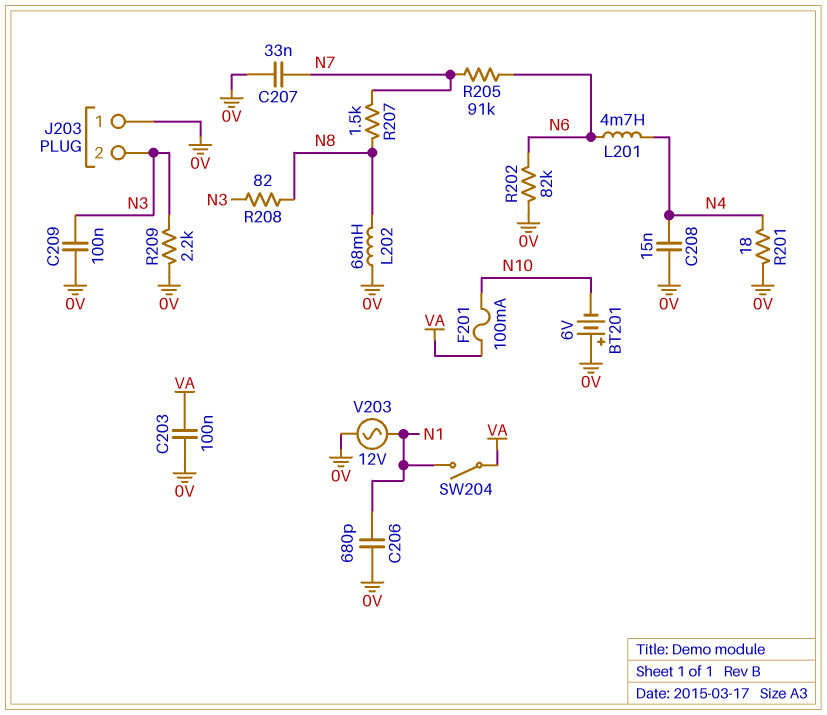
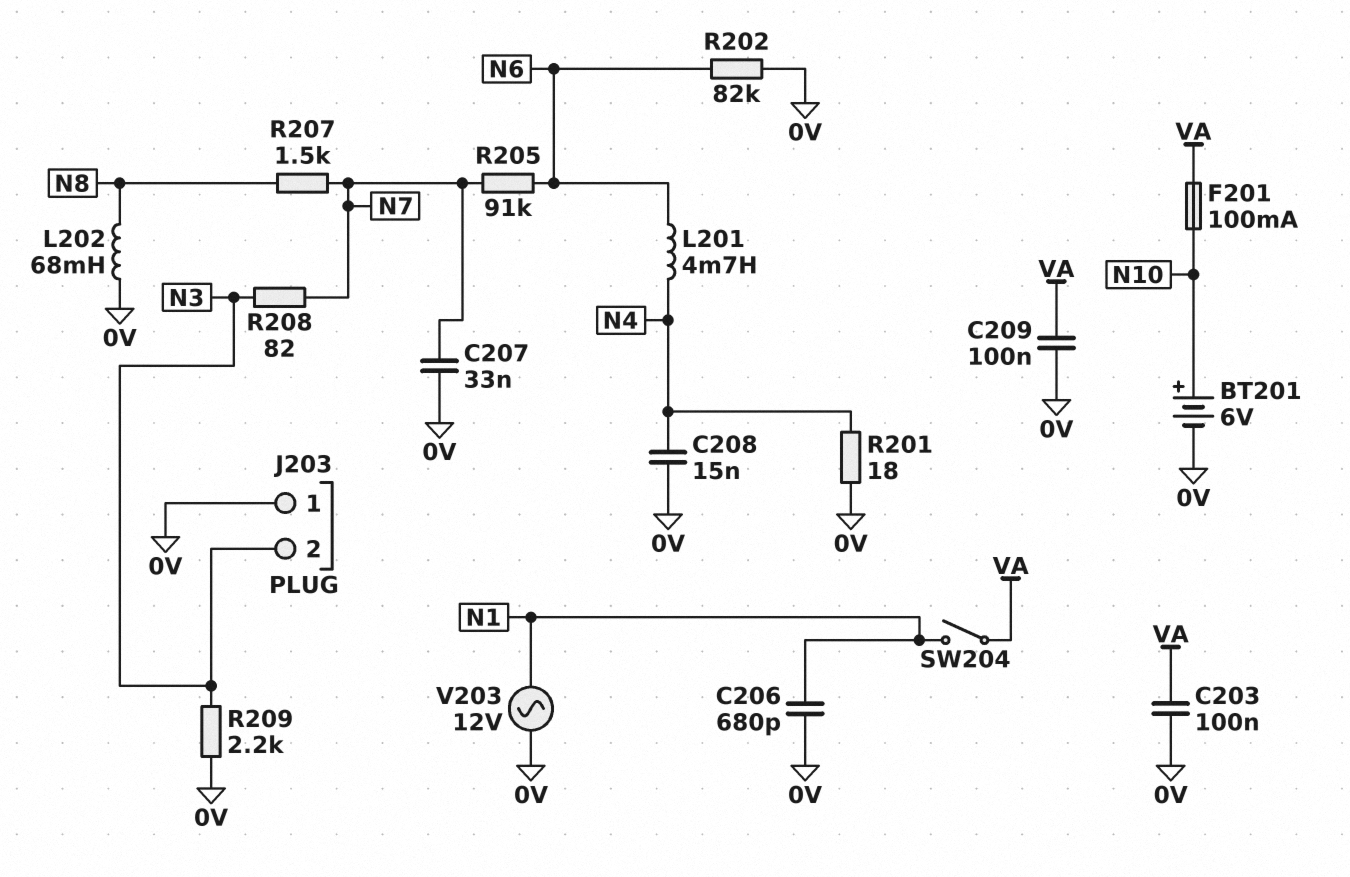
BT201: 6V (plus 0V, minus N10) -> 6V (plus N10, minus 0V)
C209: 100nF (0V, N3) -> 100nF (0V, VA)
R208: 82 (N3, N8) -> 82 (N3, N7)

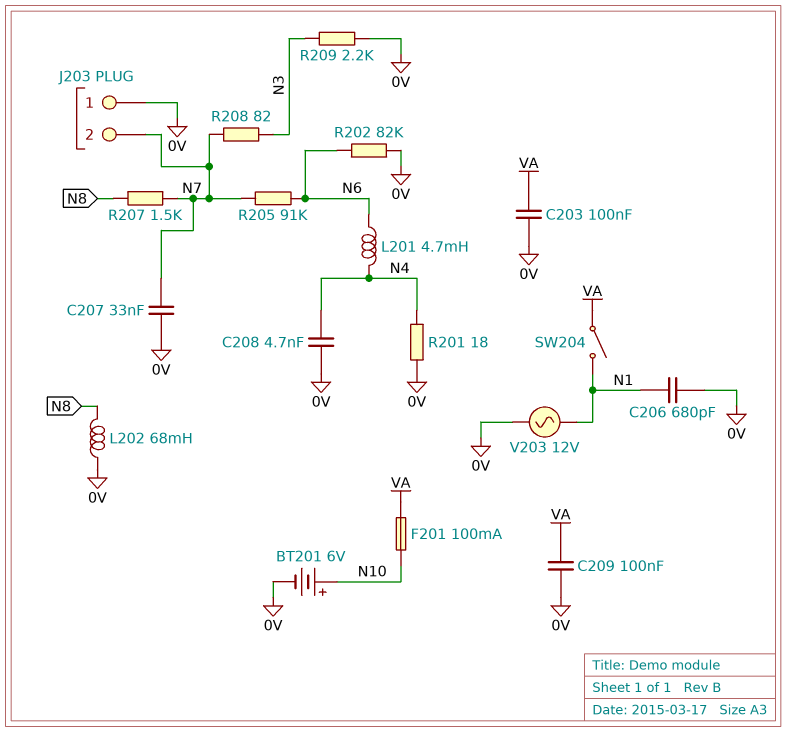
C208: 15nF (0V, N4) -> 4.7nF (0V, N4)
J203 pin 2: N3 -> N7

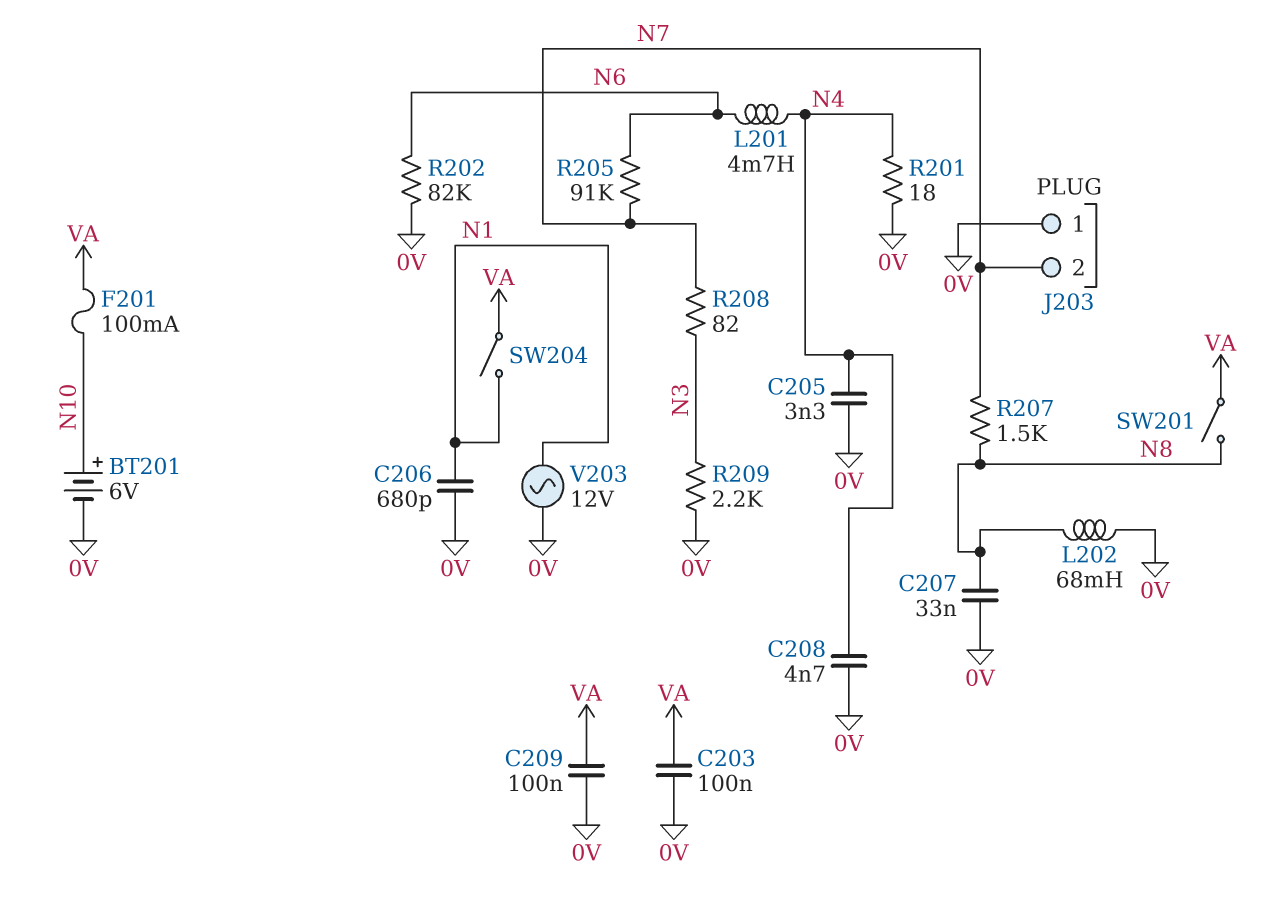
C205: none -> 3.3nF (0V, N4)
C207: 33nF (0V, N7) -> 33nF (0V, N8)
SW201: none -> switch (N8, VA)

